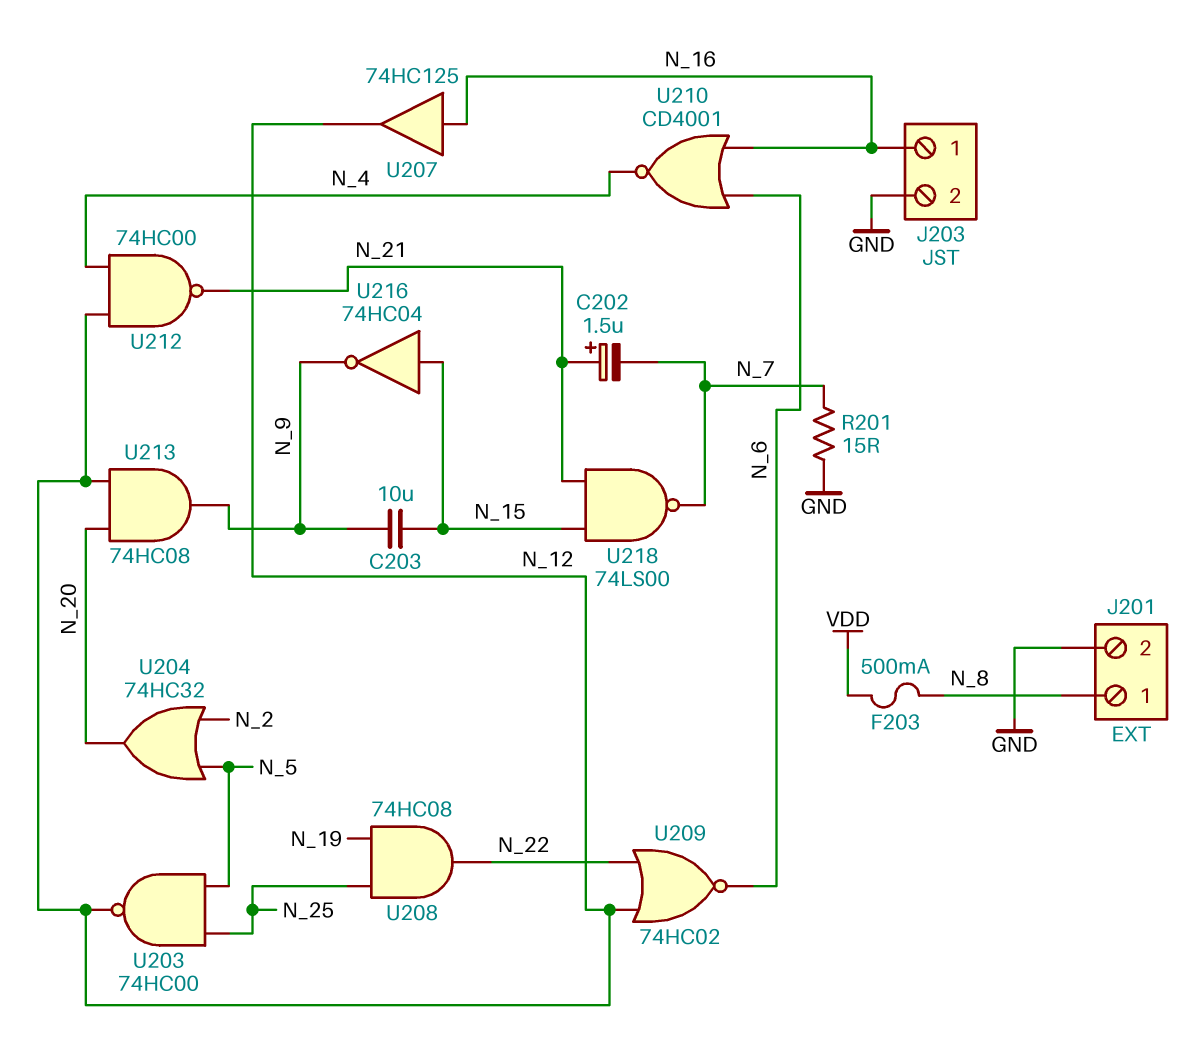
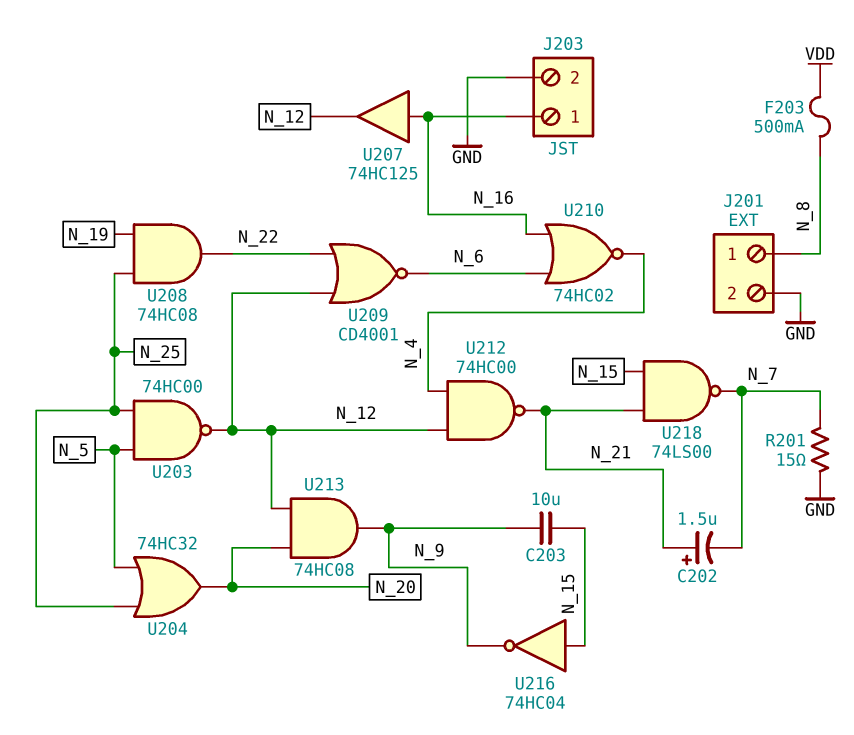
U204: OR 74HC32 (in N_2, in N_5, out N_20) -> OR 74HC32 (in N_5, in N_25, out N_20)
U209: NOR 74HC02 (in N_12, in N_22, out N_6) -> NOR CD4001 (in N_12, in N_22, out N_6)
U210: NOR CD4001 (in N_6, in N_16, out N_4) -> NOR 74HC02 (in N_6, in N_16, out N_4)

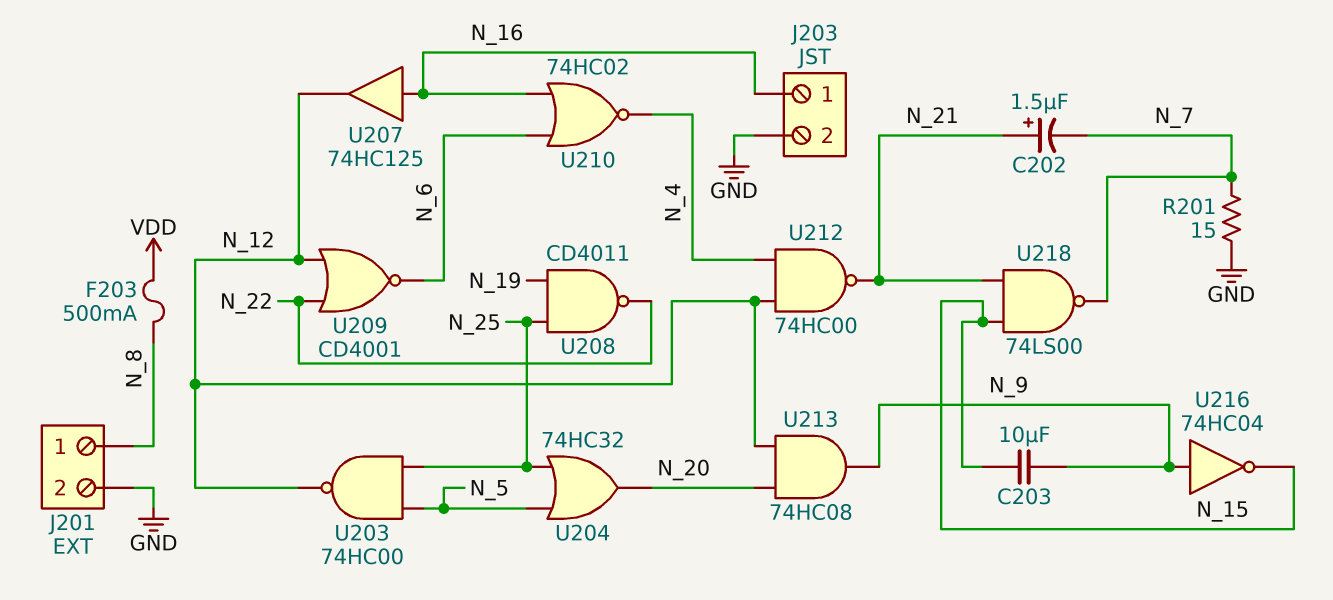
U208: AND 74HC08 (in N_19, in N_25, out N_22) -> NAND CD4011 (in N_19, in N_25, out N_22)
U216: NOT 74HC04 (in N_15, out N_9) -> NOT 74HC04 (in N_9, out N_15)

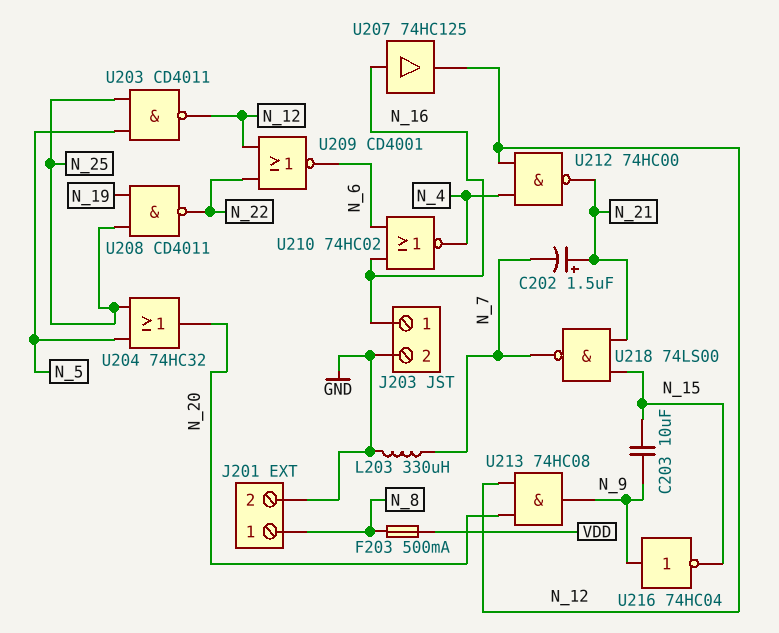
L203: none -> 330uH (GND, N_7)
R201: 15 (GND, N_7) -> none
U203: NAND 74HC00 (in N_5, in N_25, out N_12) -> NAND CD4011 (in N_5, in N_25, out N_12)

